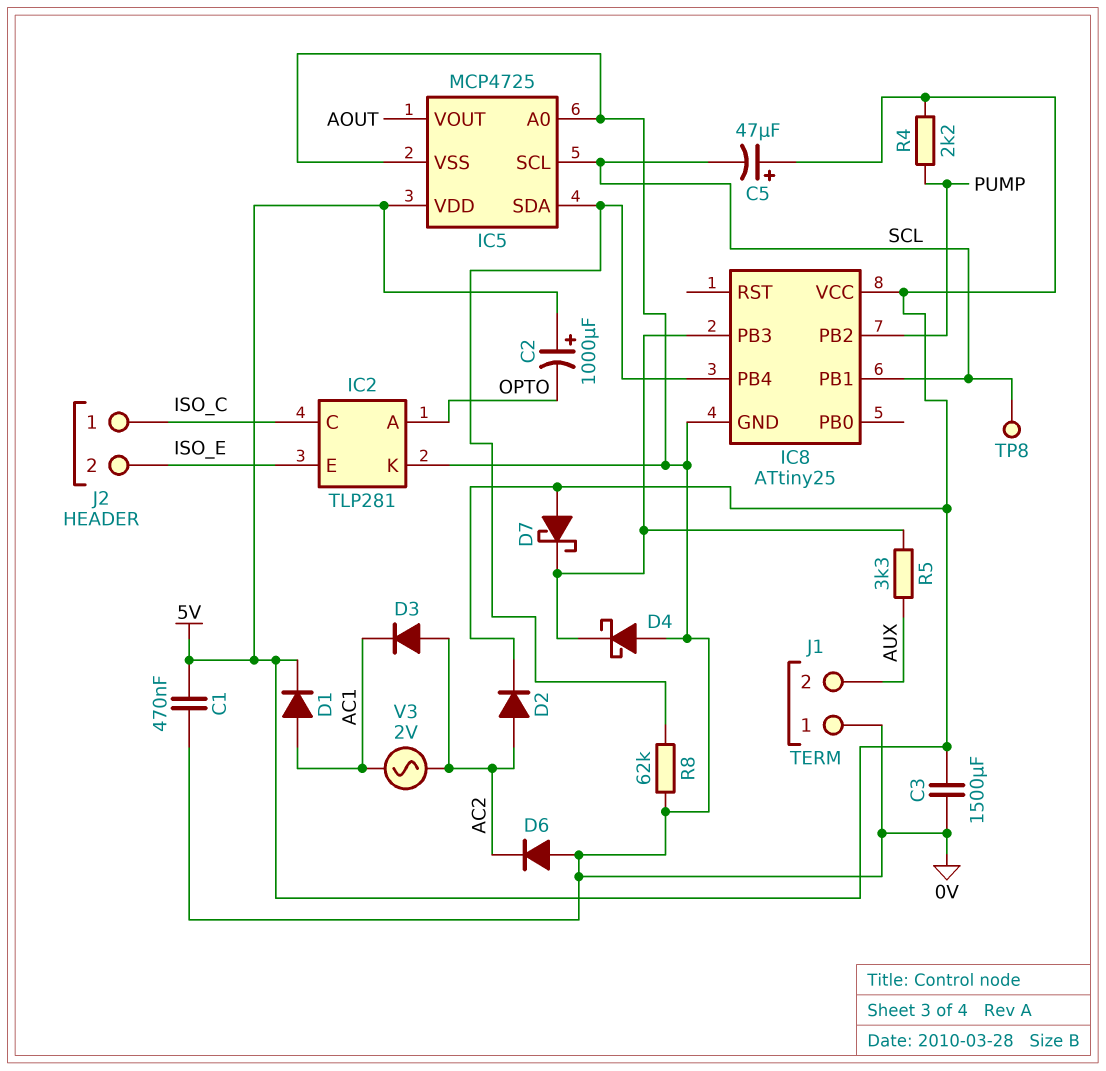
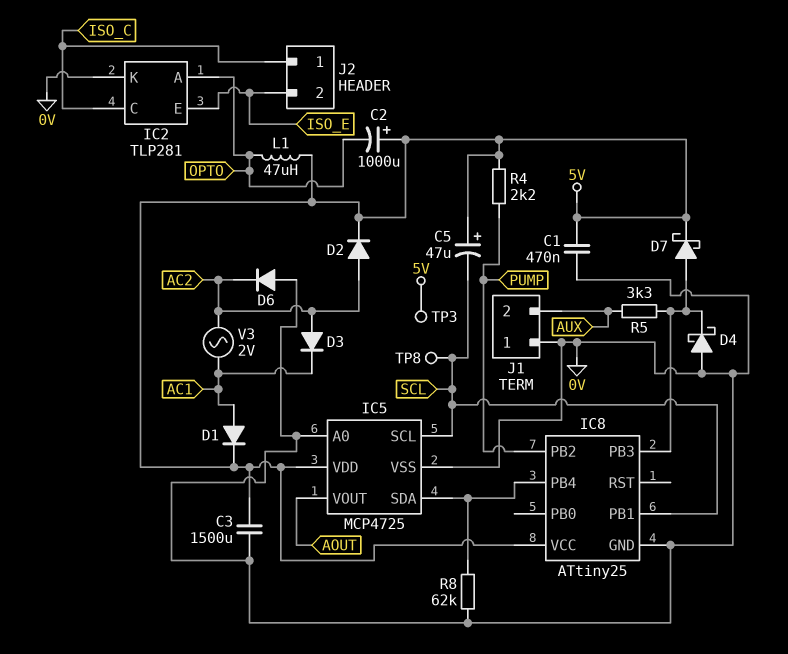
D7: schottky (A 5V, K IC8/PB3) -> schottky (A IC8/PB3, K 5V)
L1: none -> 47uH (5V, OPTO)
TP3: none -> test point (5V)

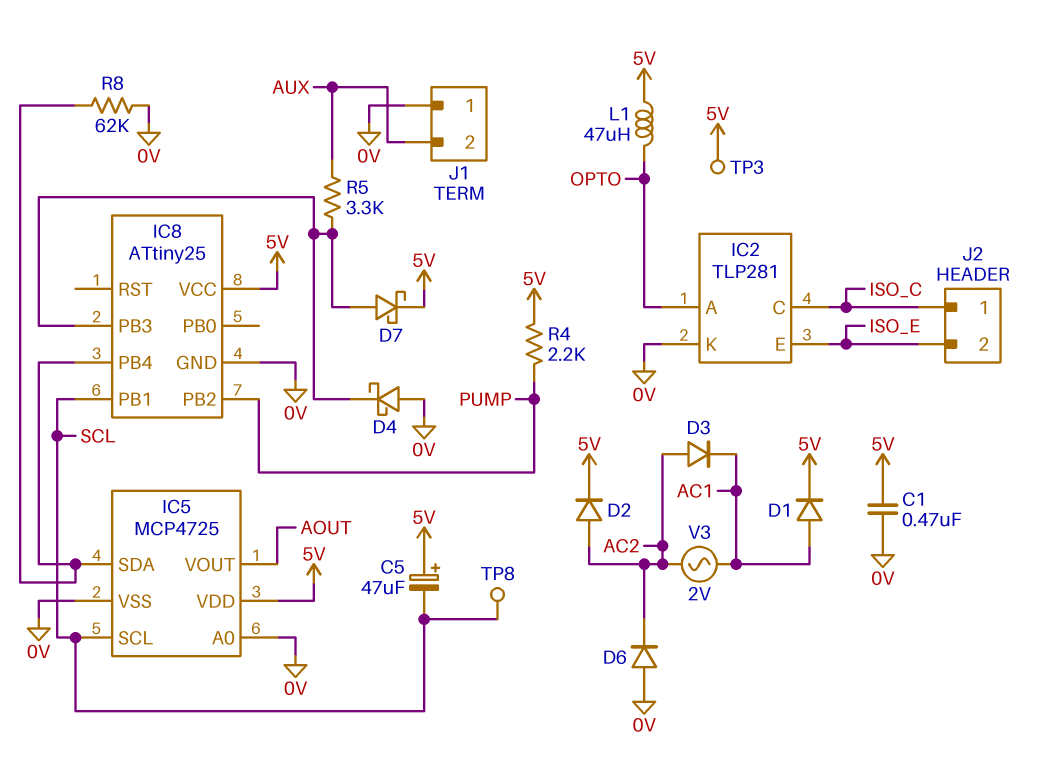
C2: 1000uF (plus 5V, minus OPTO) -> none
C3: 1500uF (0V, 5V) -> none

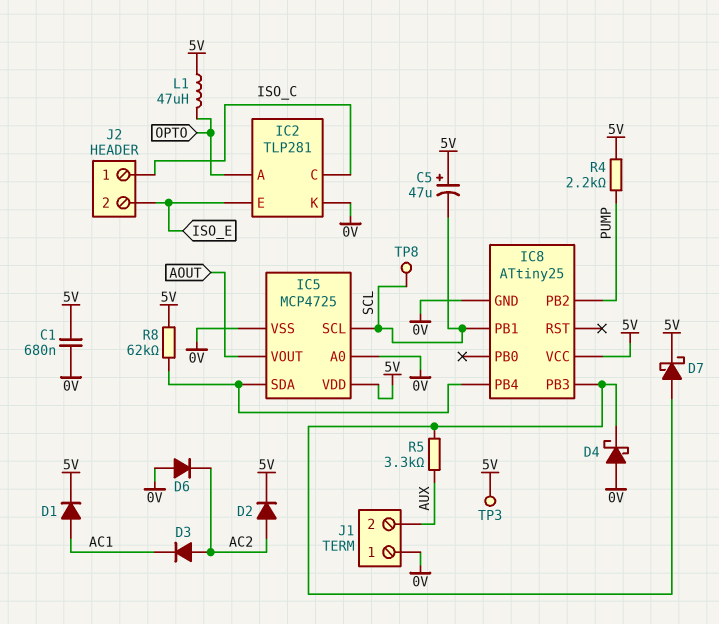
C1: 470nF (0V, 5V) -> 680nF (0V, 5V)
R8: 62k (0V, IC5/SDA) -> 62k (5V, IC5/SDA)
V3: AC 2V (AC1, AC2) -> none

